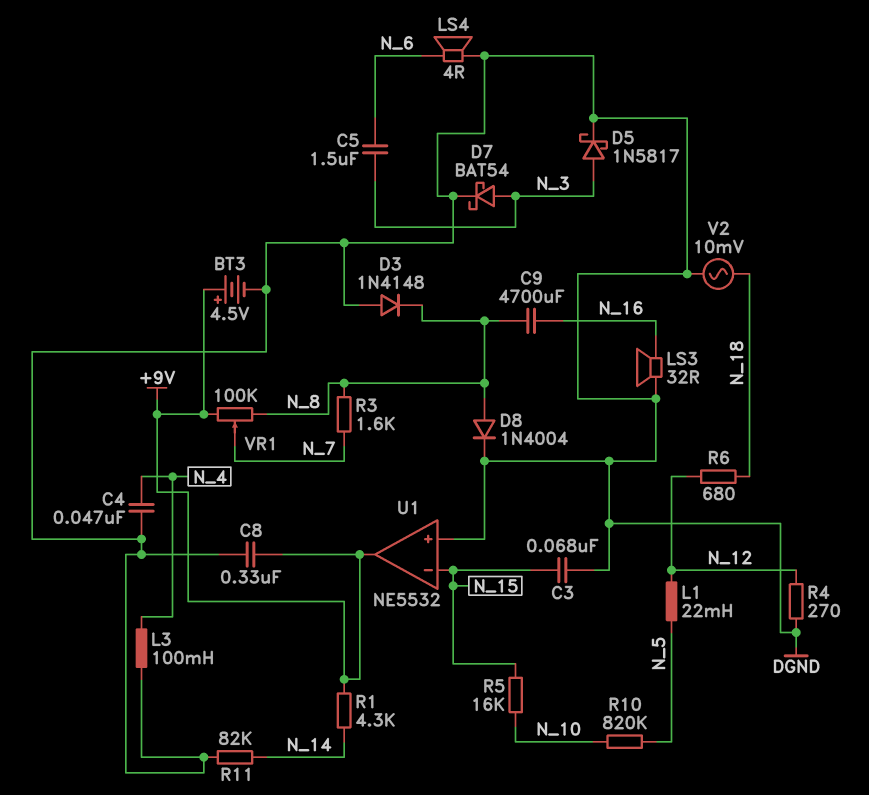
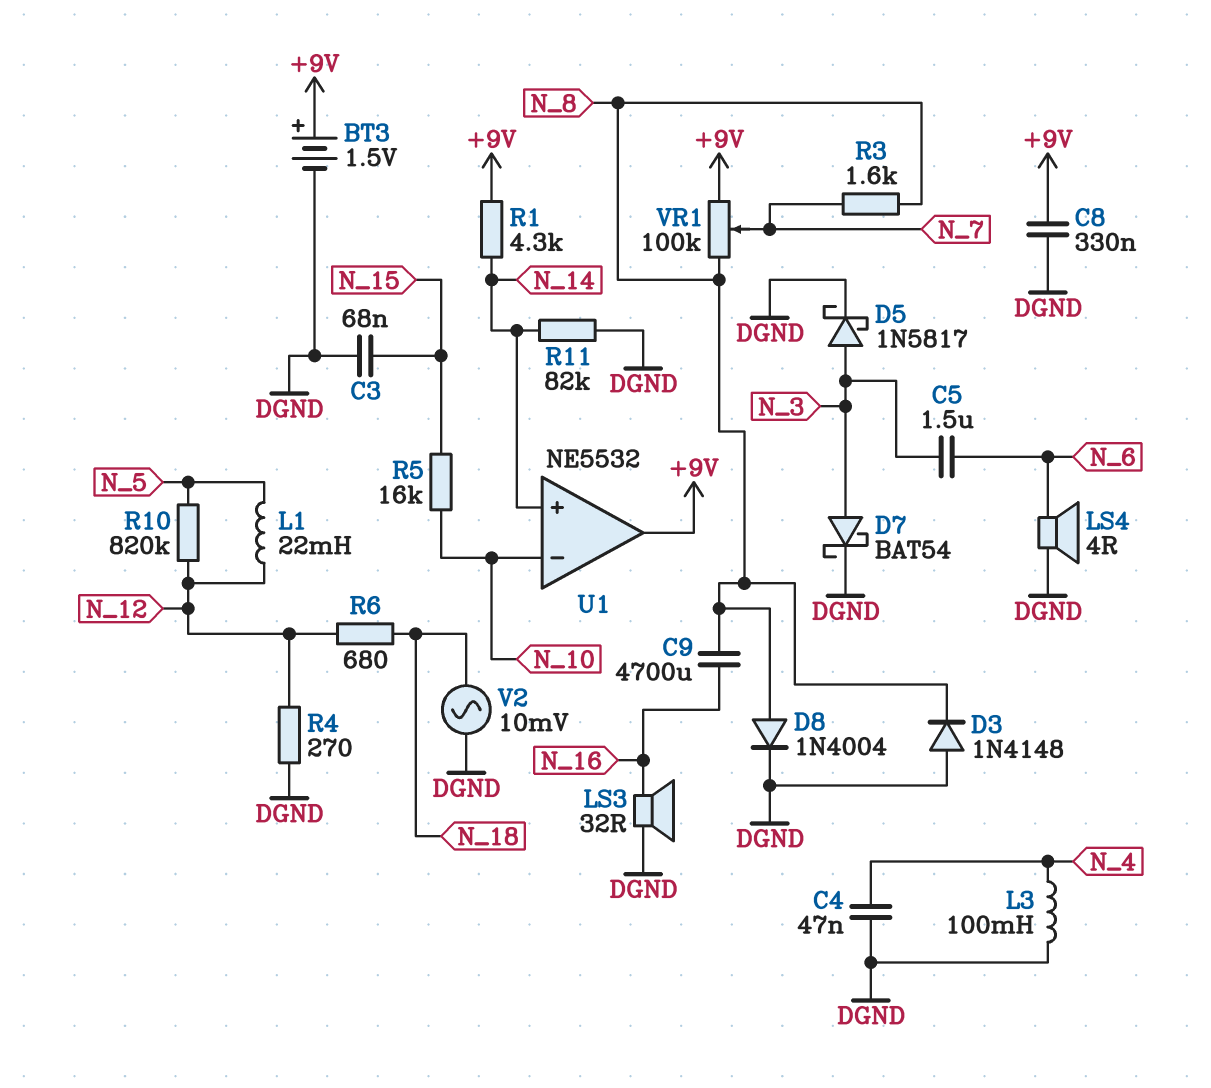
BT3: 4.5V (plus +9V, minus DGND) -> 1.5V (plus +9V, minus DGND)
R10: 820k (N_5, N_10) -> 820k (N_5, N_12)
U1 pin in+: DGND -> N_14
U1 pin in-: N_15 -> N_10

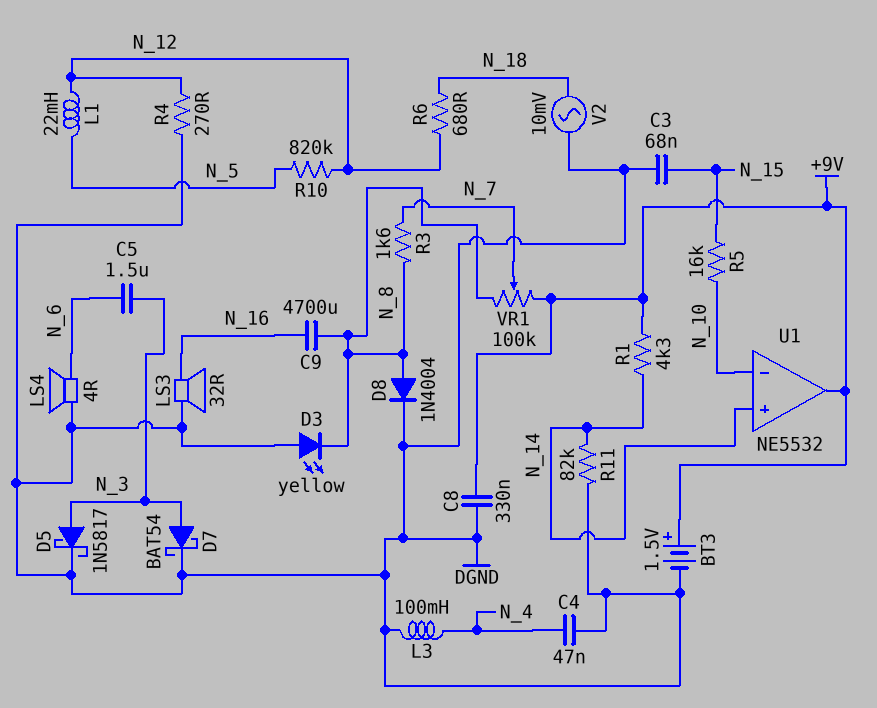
D3: diode 1N4148 (A DGND, K N_8) -> LED yellow (A DGND, K N_8)

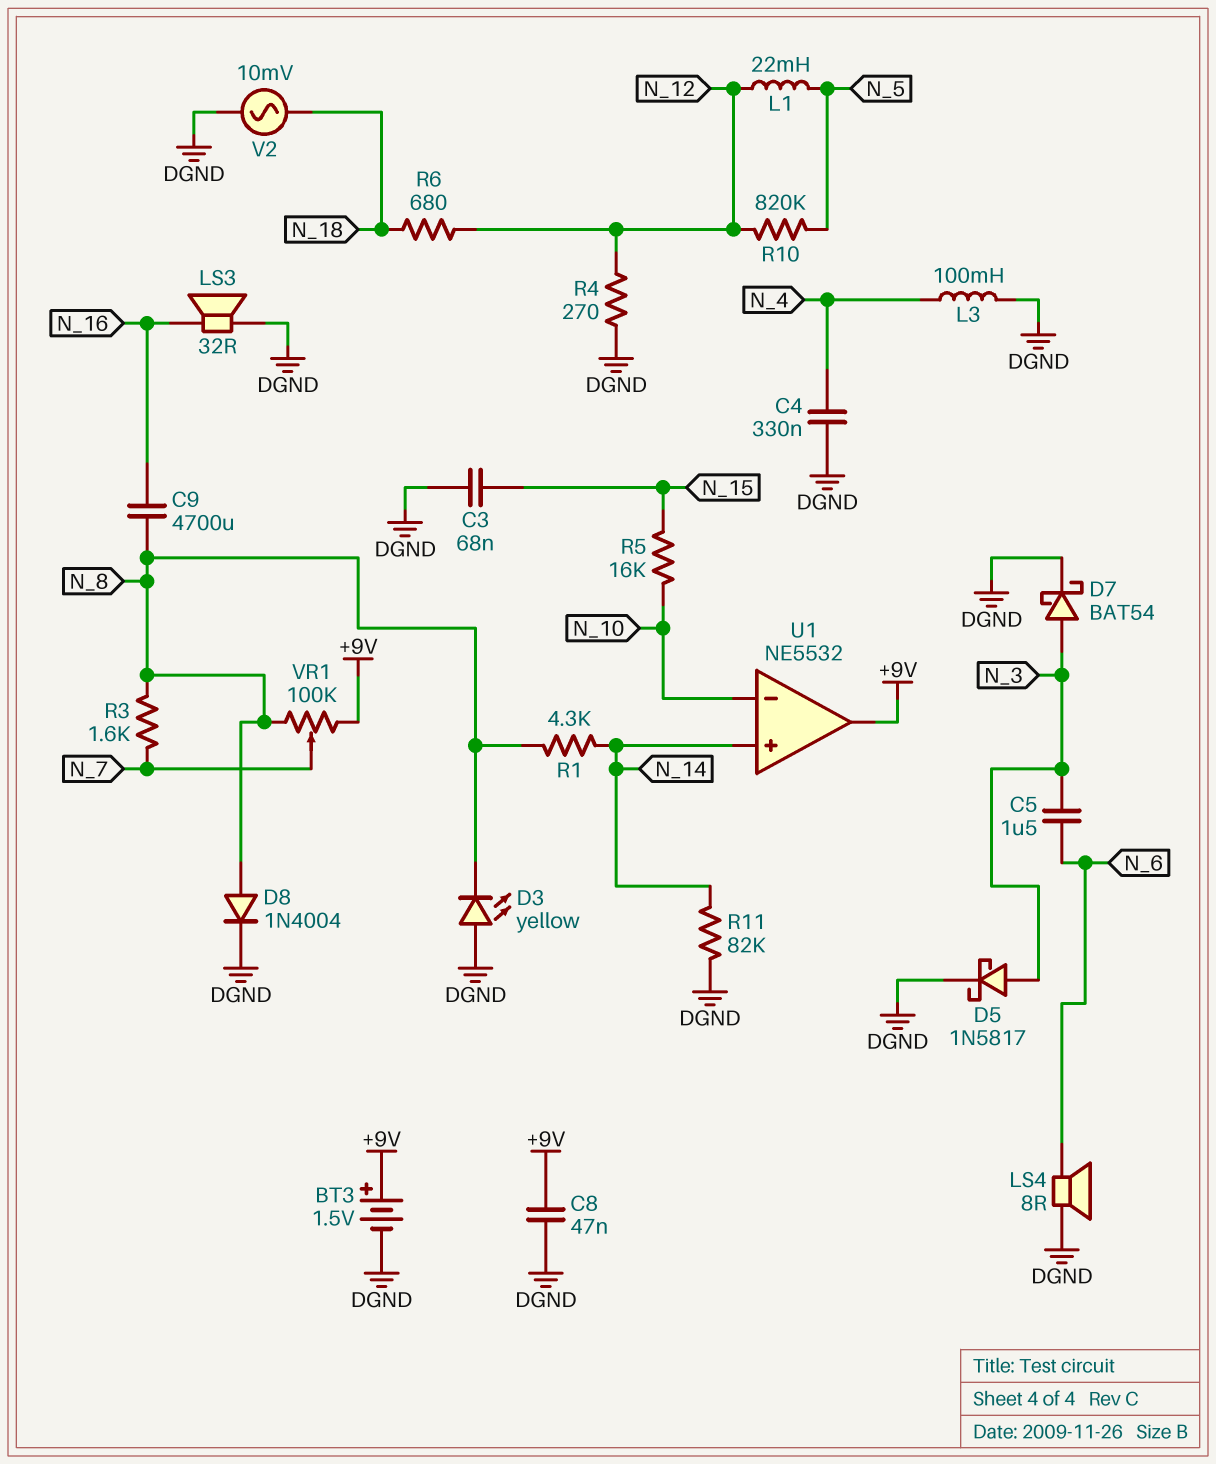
C4: 47nF (DGND, N_4) -> 330nF (DGND, N_4)
C8: 330nF (+9V, DGND) -> 47nF (+9V, DGND)
LS4: speaker 4R (DGND, N_6) -> speaker 8R (DGND, N_6)
R1: 4.3k (+9V, N_14) -> 4.3k (N_8, N_14)

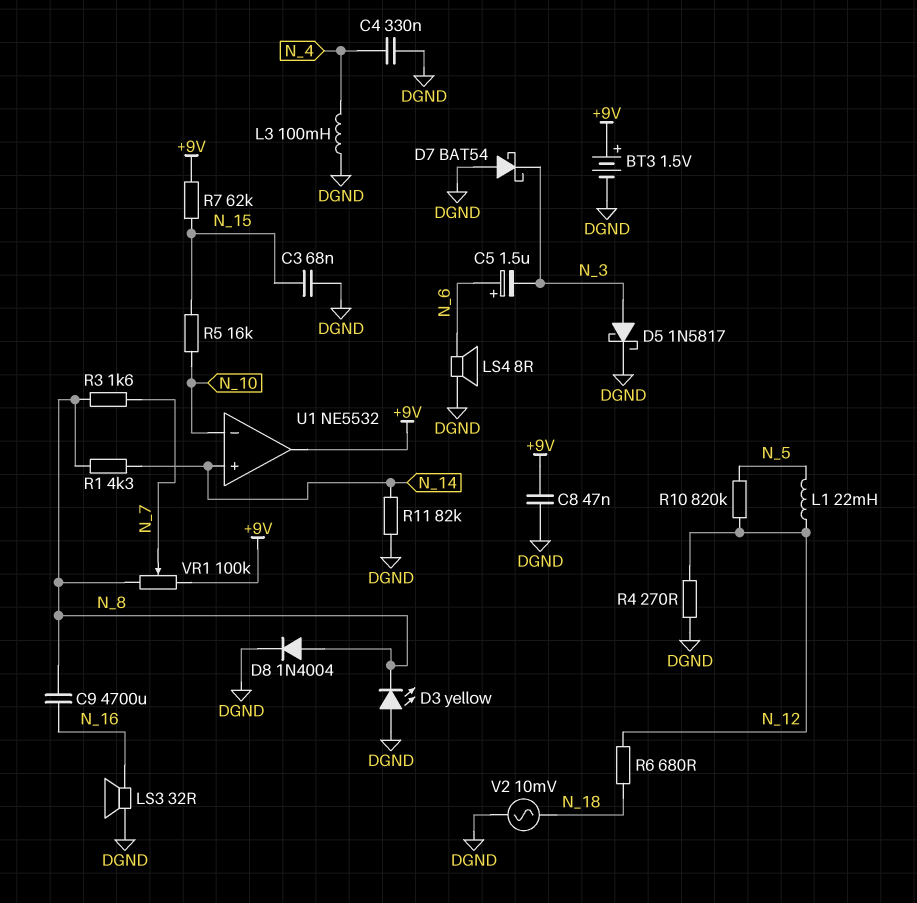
C5: 1.5uF (N_3, N_6) -> 1.5uF (plus N_6, minus N_3)
D7: schottky BAT54 (A N_3, K DGND) -> schottky BAT54 (A DGND, K N_3)
R7: none -> 62k (+9V, N_15)

